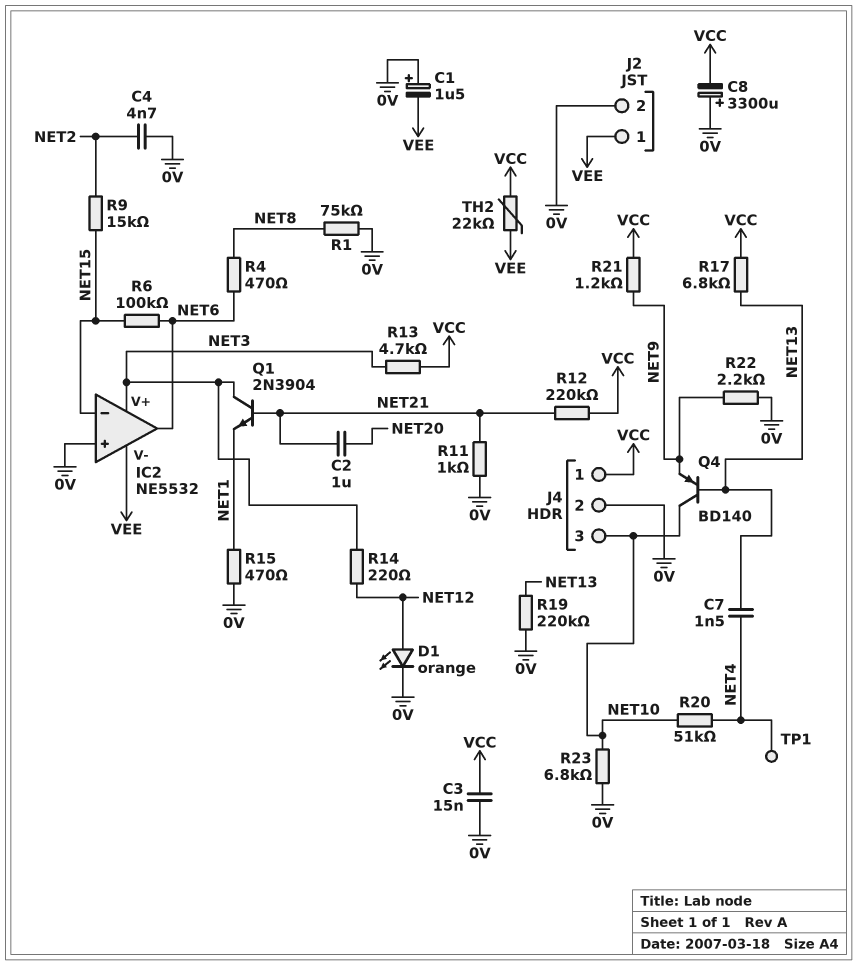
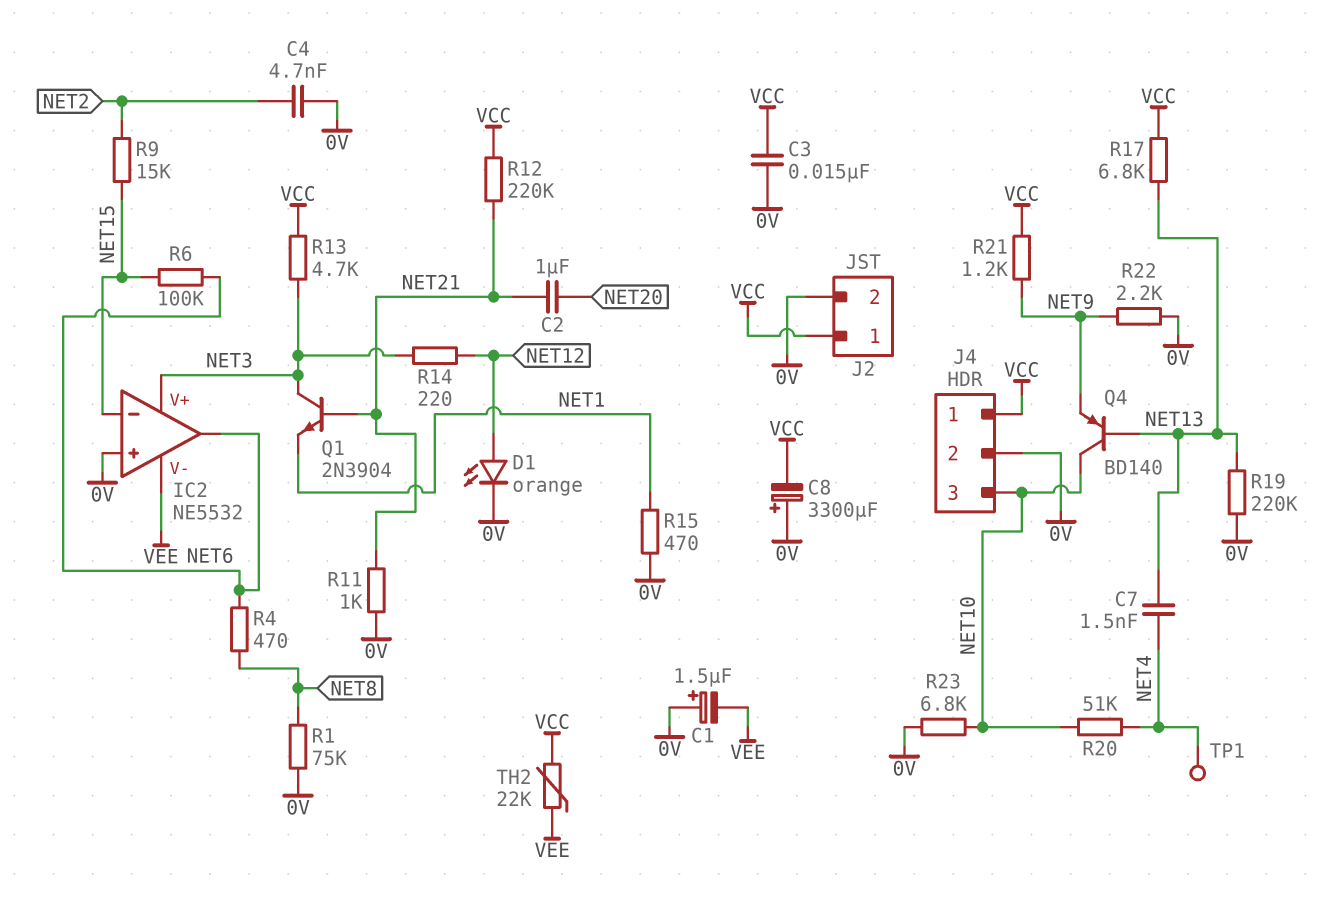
J2 pin 1: VEE -> VCC

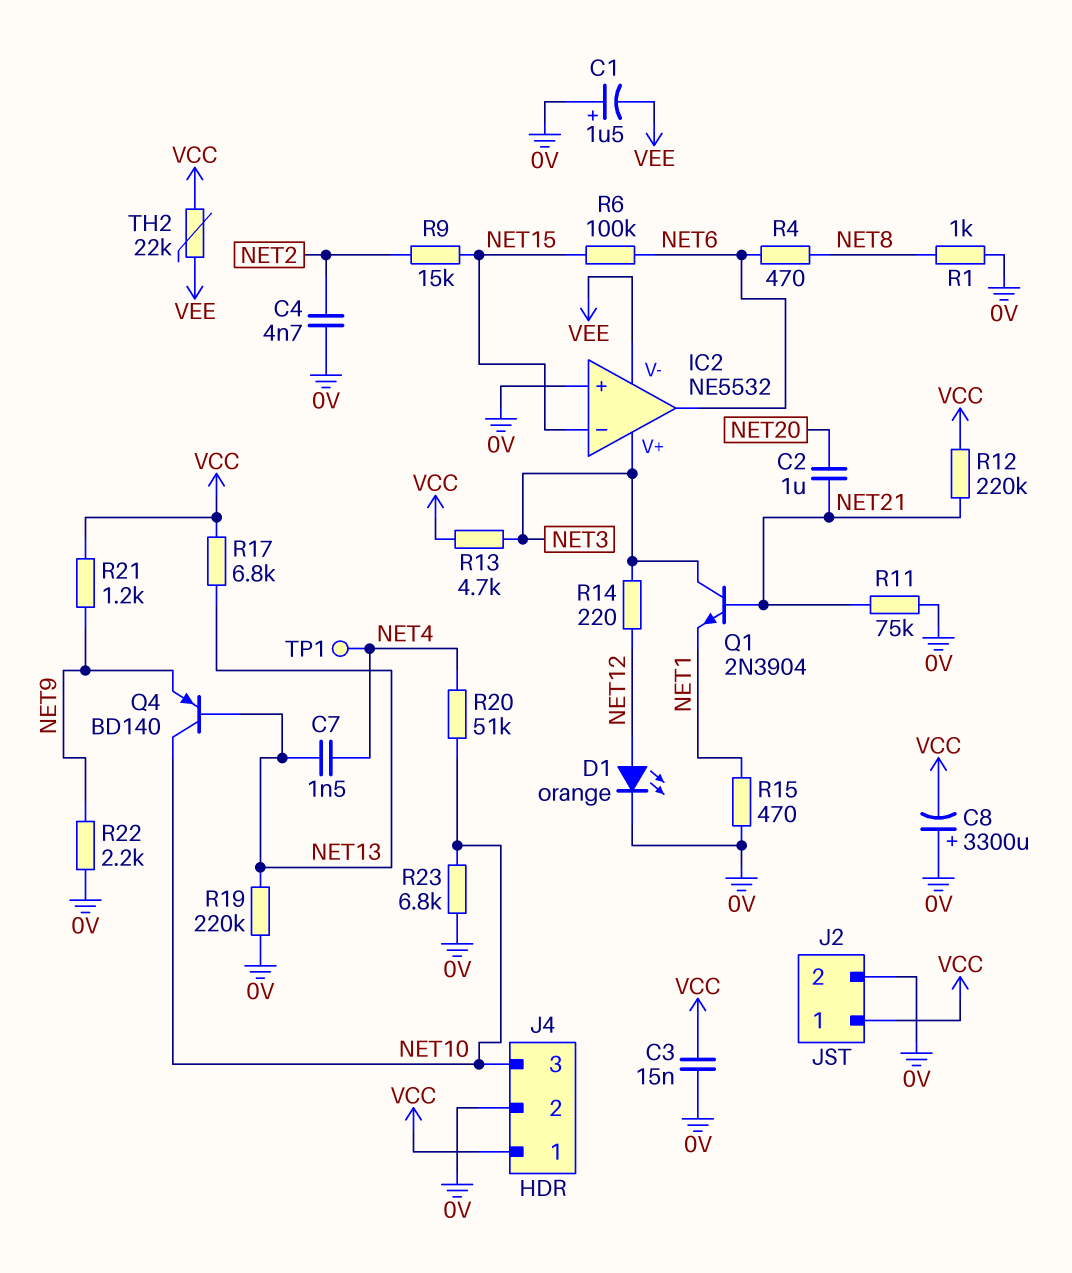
R1: 75k (0V, NET8) -> 1k (0V, NET8)
R11: 1k (0V, NET21) -> 75k (0V, NET21)

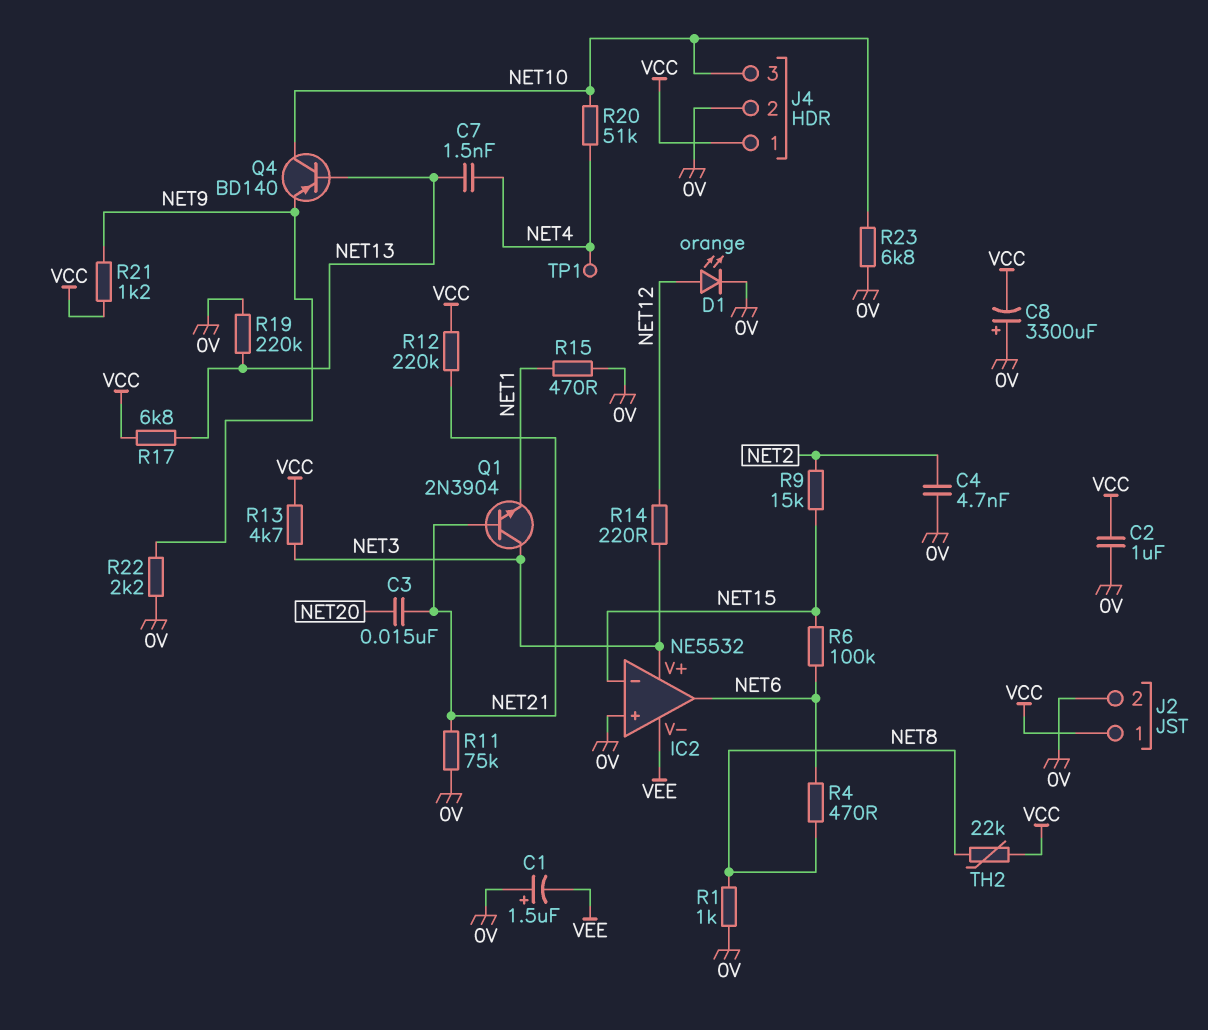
C2: 1uF (NET20, NET21) -> 1uF (0V, VCC)
C3: 15nF (0V, VCC) -> 15nF (NET20, NET21)
TH2: 22k (VCC, VEE) -> 22k (NET8, VCC)

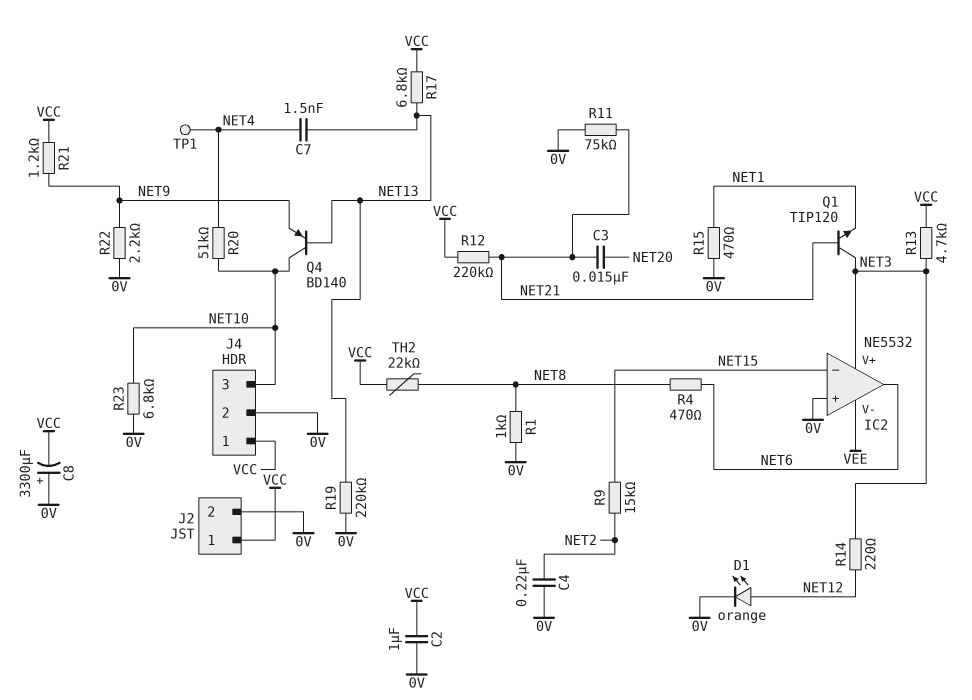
C1: 1.5uF (plus 0V, minus VEE) -> none
C4: 4.7nF (0V, NET2) -> 220nF (0V, NET2)
Q1: NPN 2N3904 (B NET21, C NET3, E NET1) -> NPN TIP120 (B NET21, C NET3, E NET1)
R6: 100k (NET6, NET15) -> none

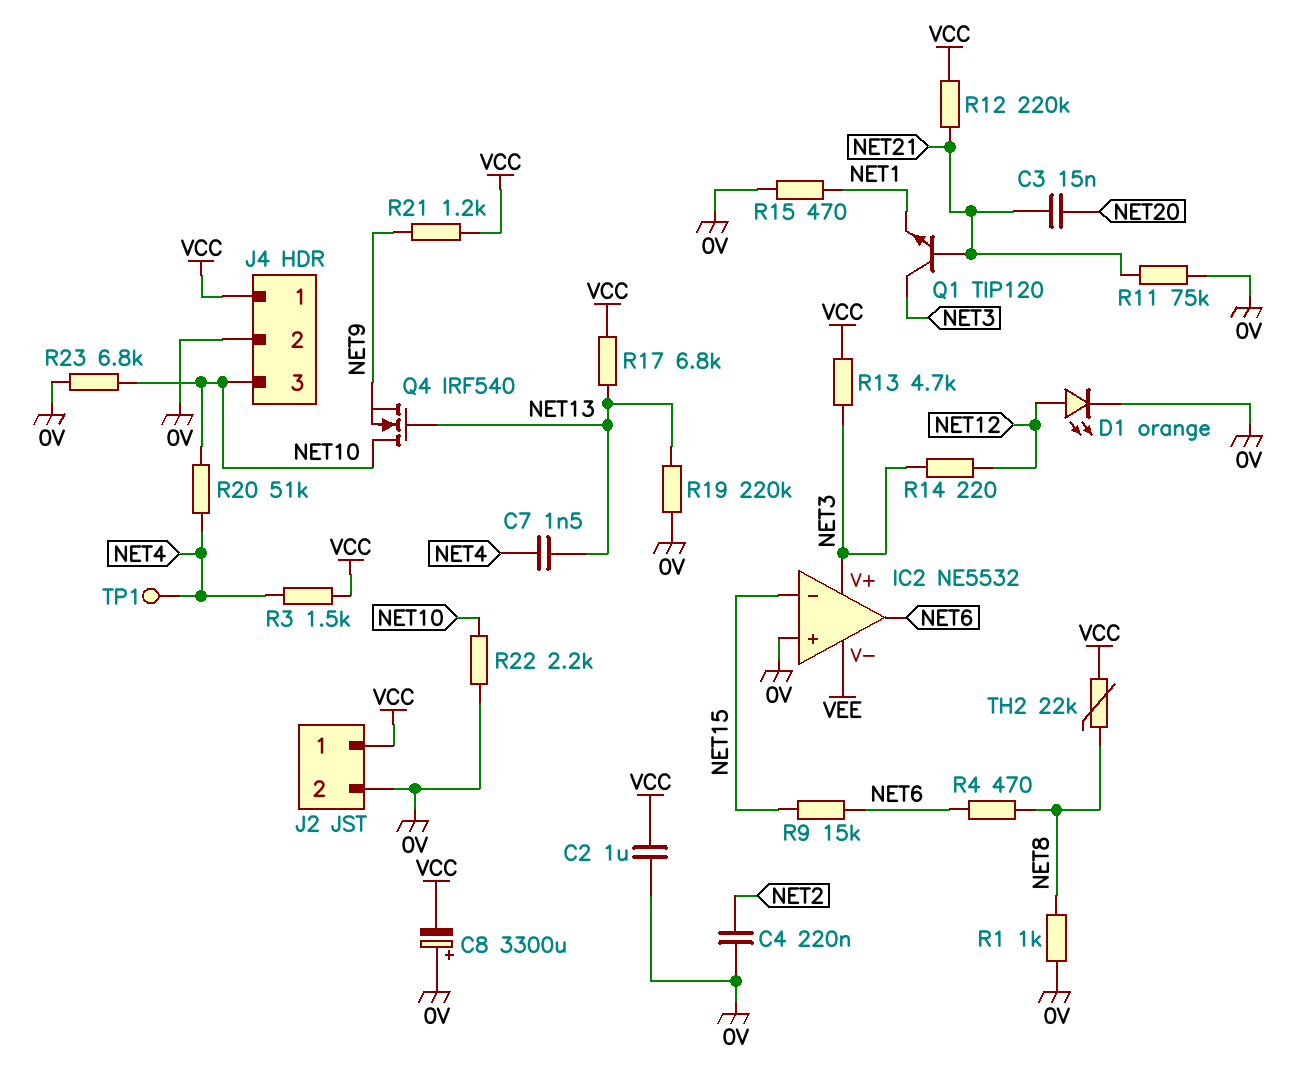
Q4: PNP BD140 (B NET13, C NET10, E NET9) -> NMOS IRF540 (G NET13, D NET10, S NET9)
R3: none -> 1.5k (NET4, VCC)
R9: 15k (NET2, NET15) -> 15k (NET6, NET15)
R22: 2.2k (0V, NET9) -> 2.2k (0V, NET10)

